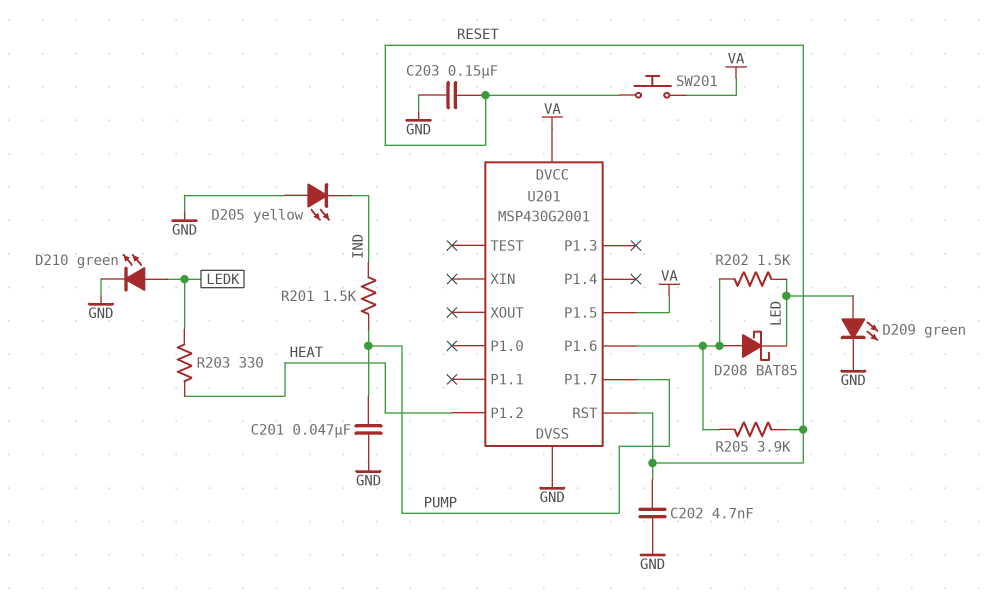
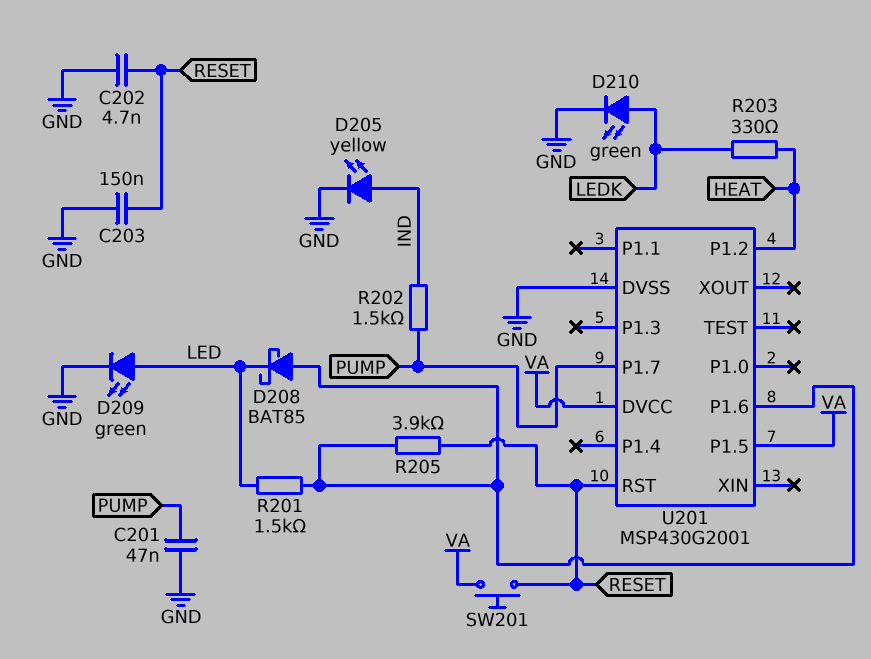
D205: LED yellow (A GND, K IND) -> LED yellow (A IND, K GND)
R201: 1.5k (IND, PUMP) -> 1.5k (LED, U201/P1.6)
R202: 1.5k (LED, U201/P1.6) -> 1.5k (IND, PUMP)

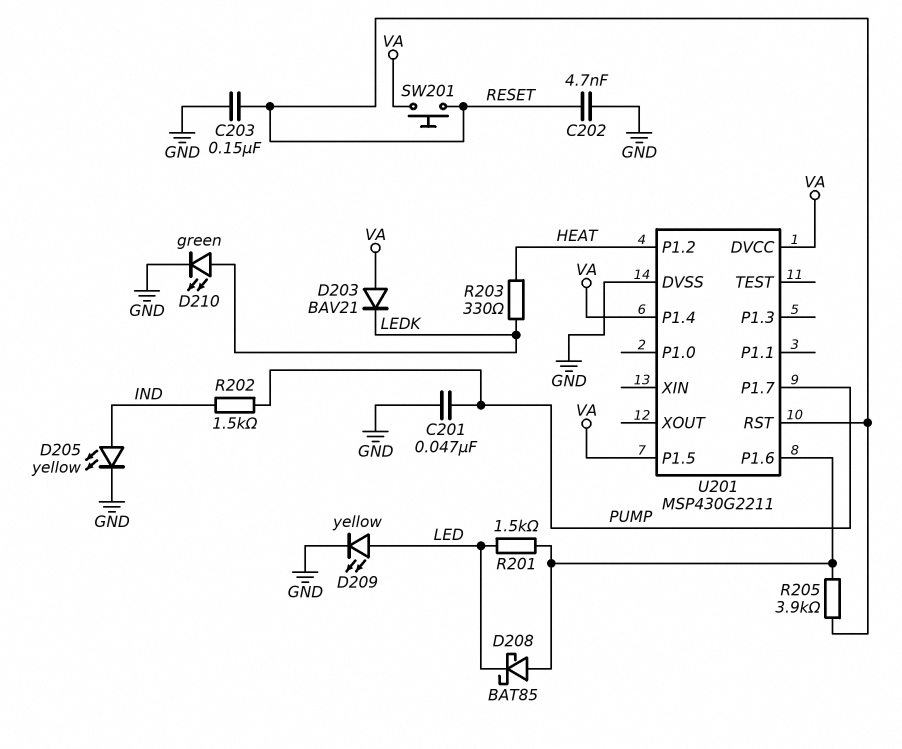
D203: none -> diode BAV21 (A VA, K LEDK)
D209: LED green (A LED, K GND) -> LED yellow (A LED, K GND)
U201: MSP430G2001 -> MSP430G2211
U201 pin P1.4: none -> VA

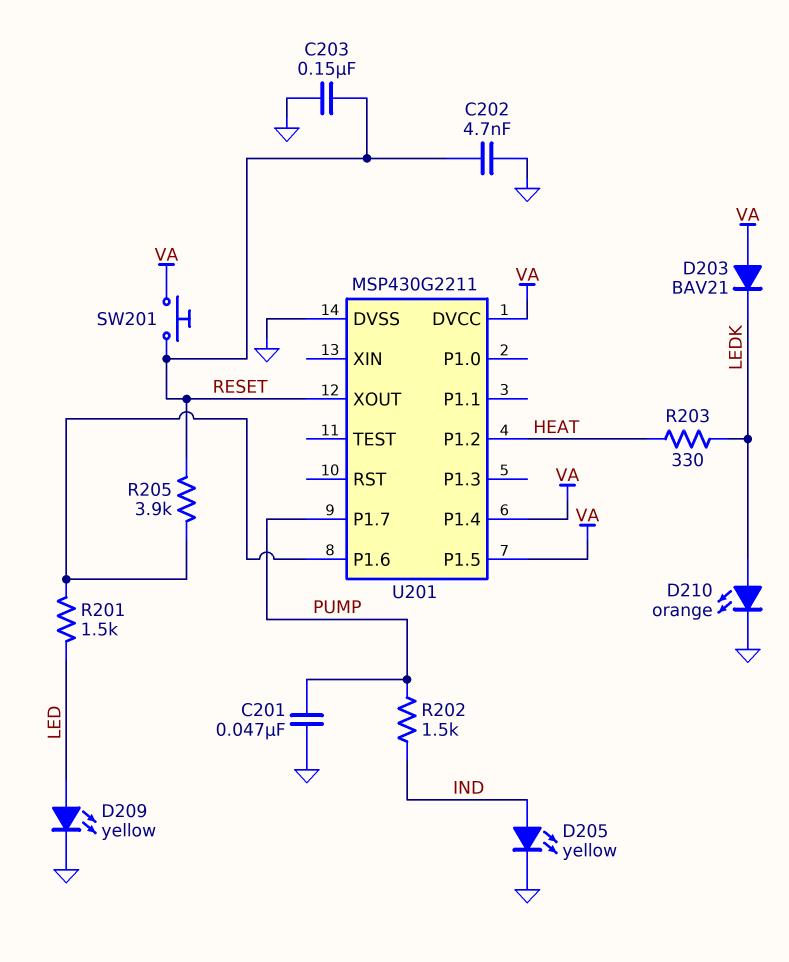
D208: schottky BAT85 (A U201/P1.6, K LED) -> none
D210: LED green (A LEDK, K GND) -> LED orange (A LEDK, K GND)
U201 pin RST: RESET -> none
U201 pin XOUT: none -> RESET

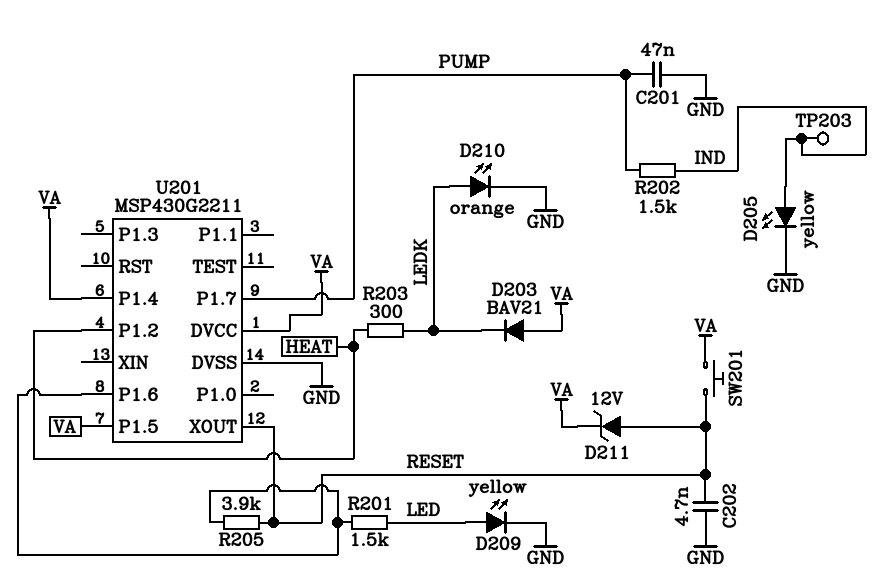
C203: 150nF (GND, RESET) -> none
D211: none -> zener 12V (A RESET, K VA)
R203: 330 (HEAT, LEDK) -> 300 (HEAT, LEDK)
TP203: none -> test point (IND)

